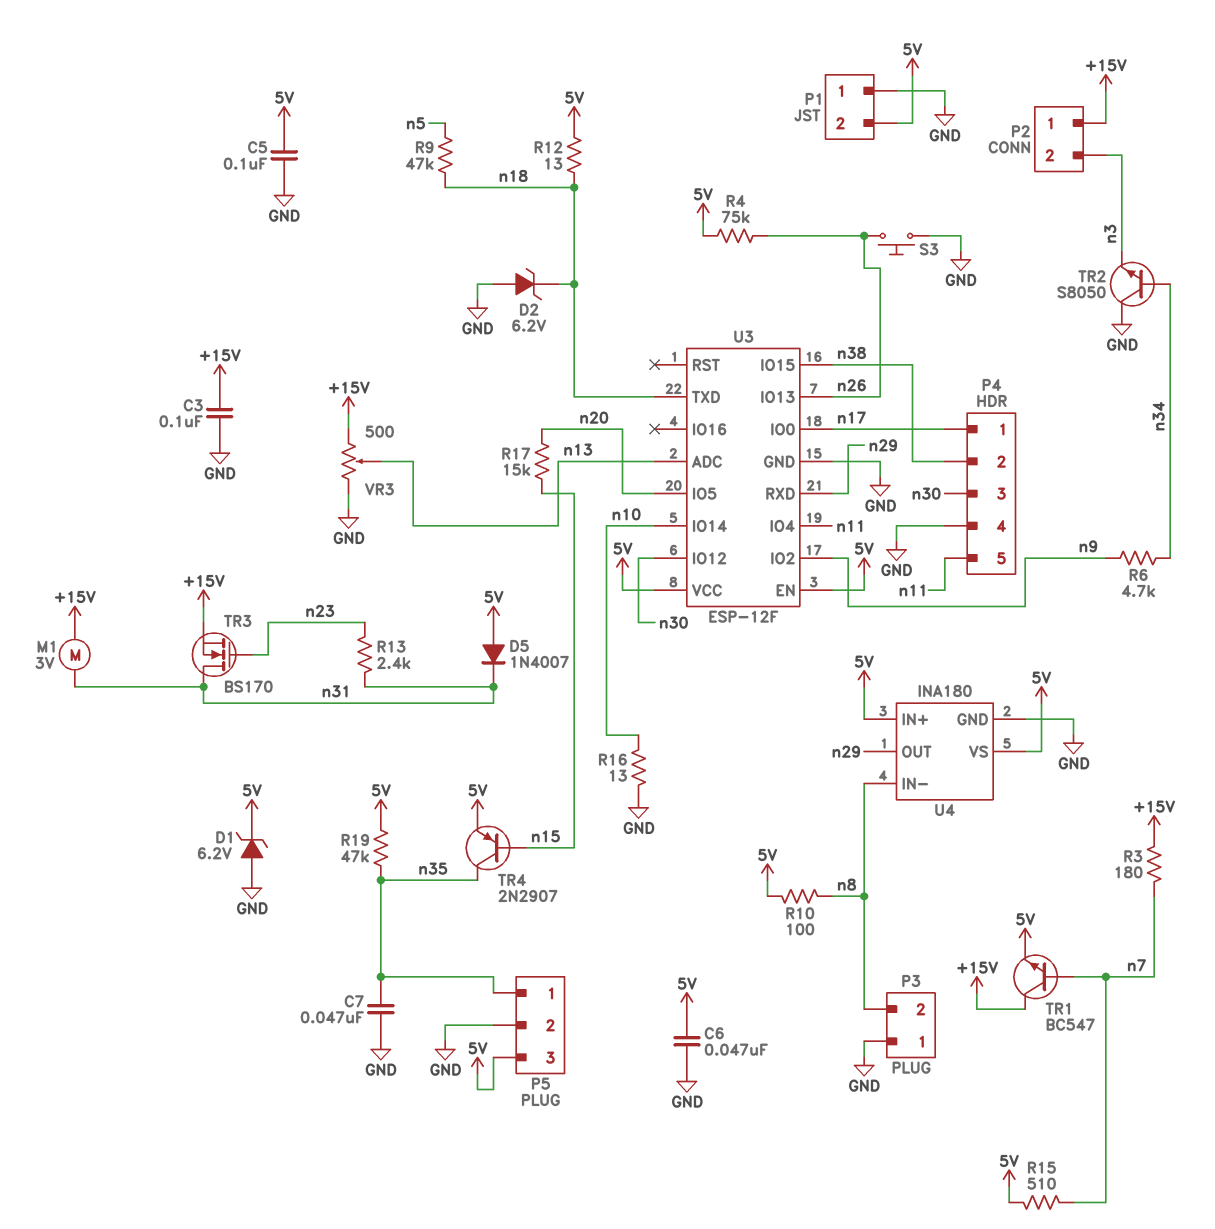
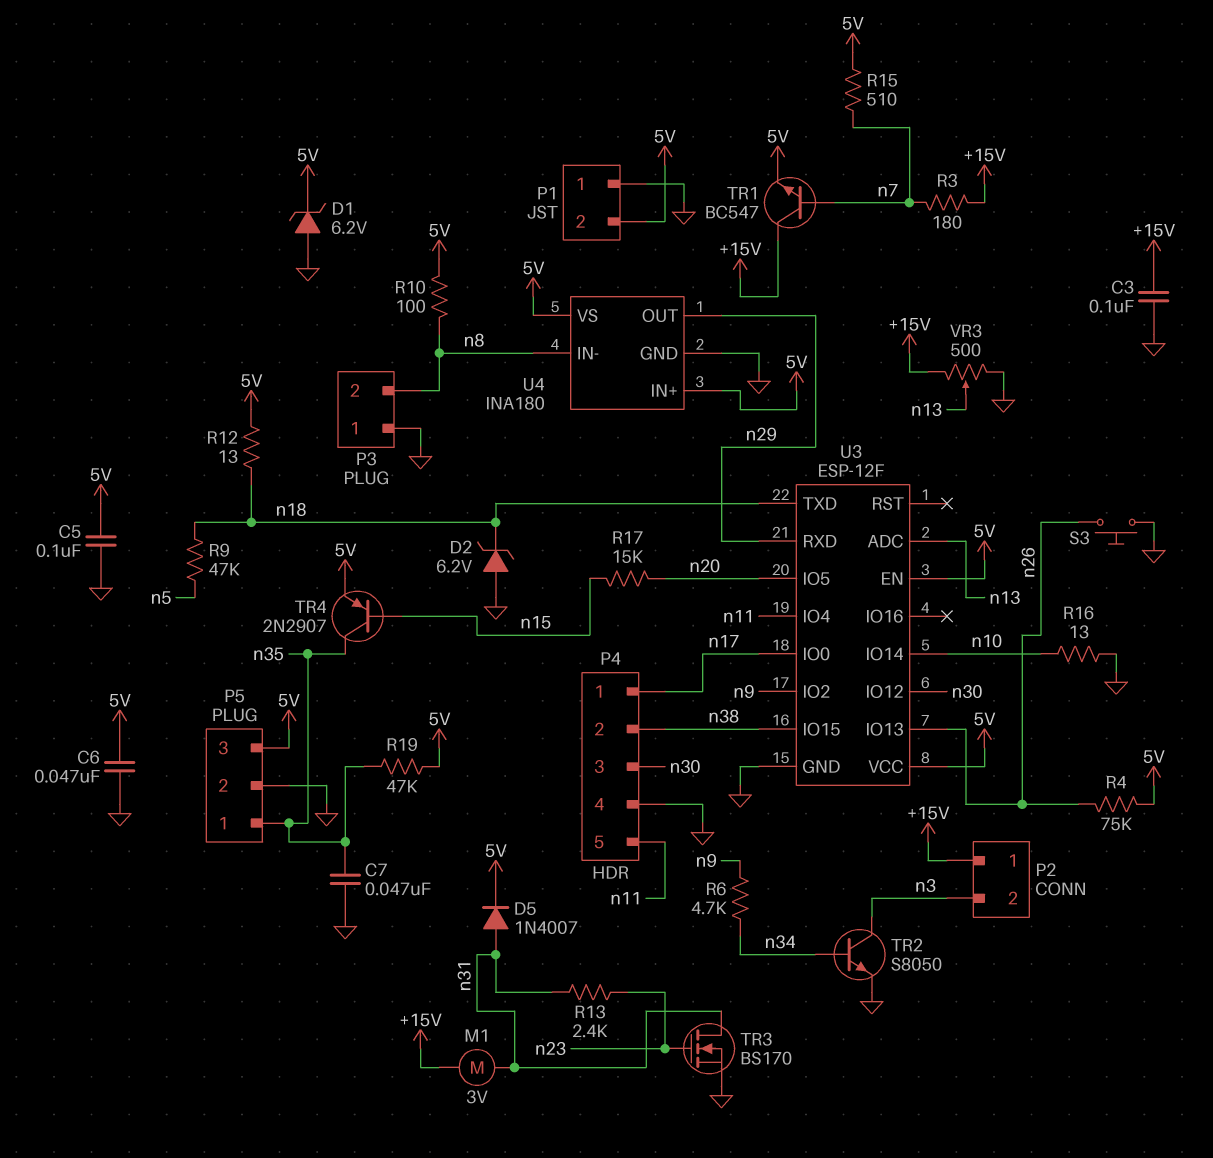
D5: diode 1N4007 (A 5V, K n31) -> diode 1N4007 (A n31, K 5V)
TR2: NPN S8050 (B n34, C GND, E n3) -> NPN S8050 (B n34, C n3, E GND)
TR3: NMOS BS170 (G n23, D n31, S +15V) -> NMOS BS170 (G n23, D n31, S GND)

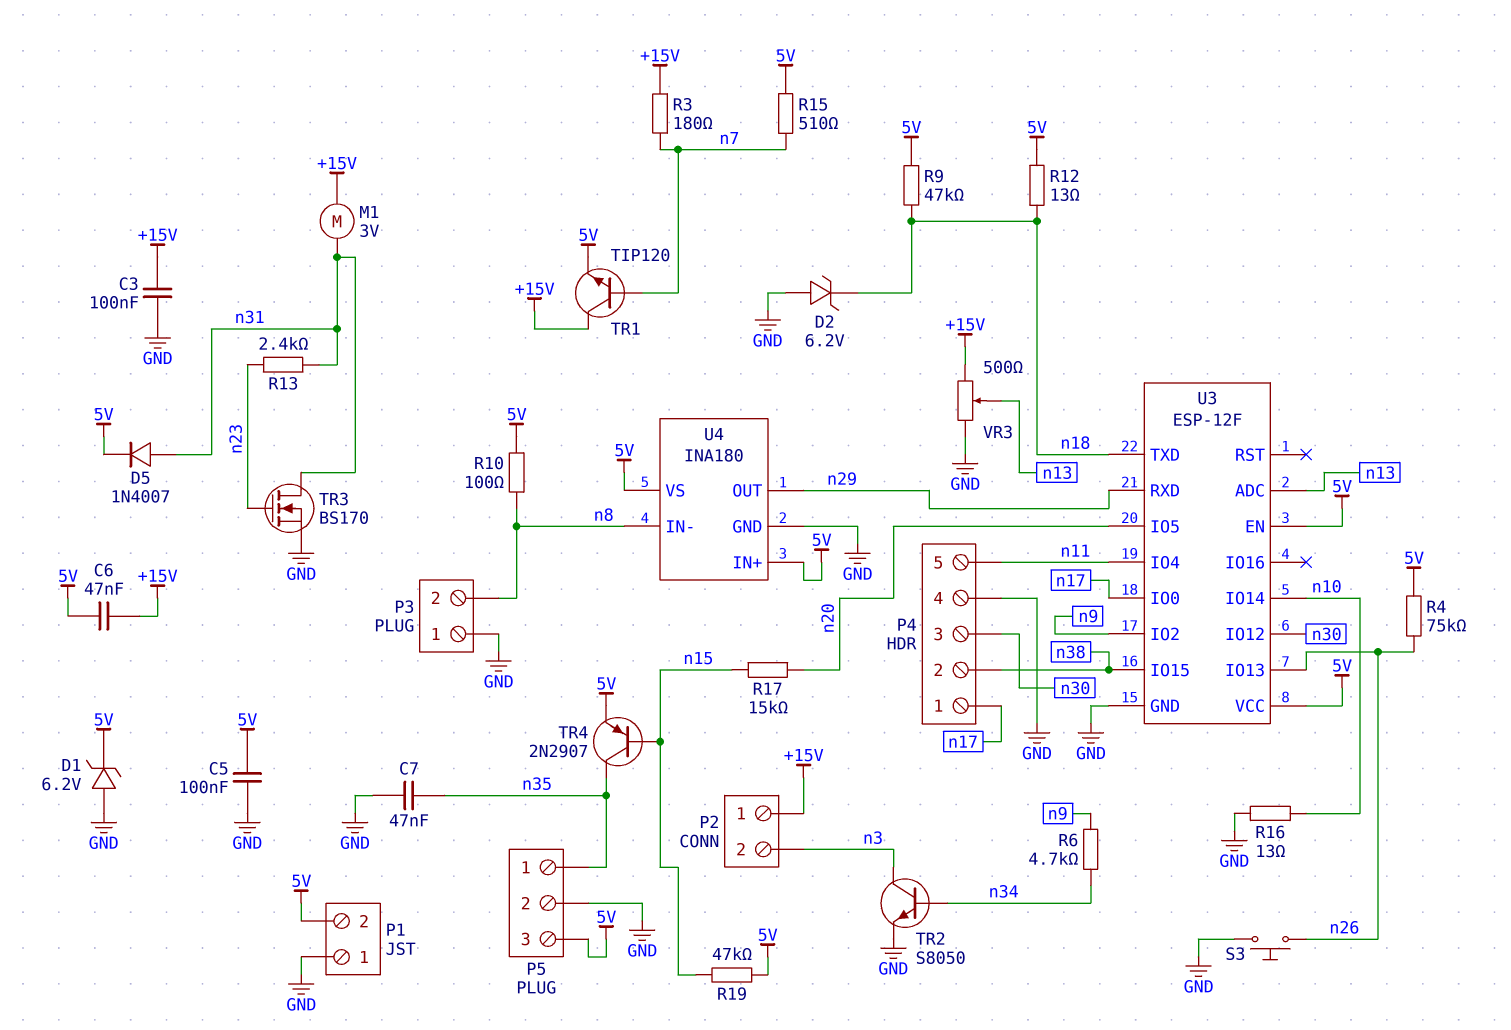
C6: 47nF (5V, GND) -> 47nF (+15V, 5V)
R9: 47k (n5, n18) -> 47k (5V, n18)
R19: 47k (5V, n35) -> 47k (5V, n15)
TR1: NPN BC547 (B n7, C +15V, E 5V) -> NPN TIP120 (B n7, C +15V, E 5V)

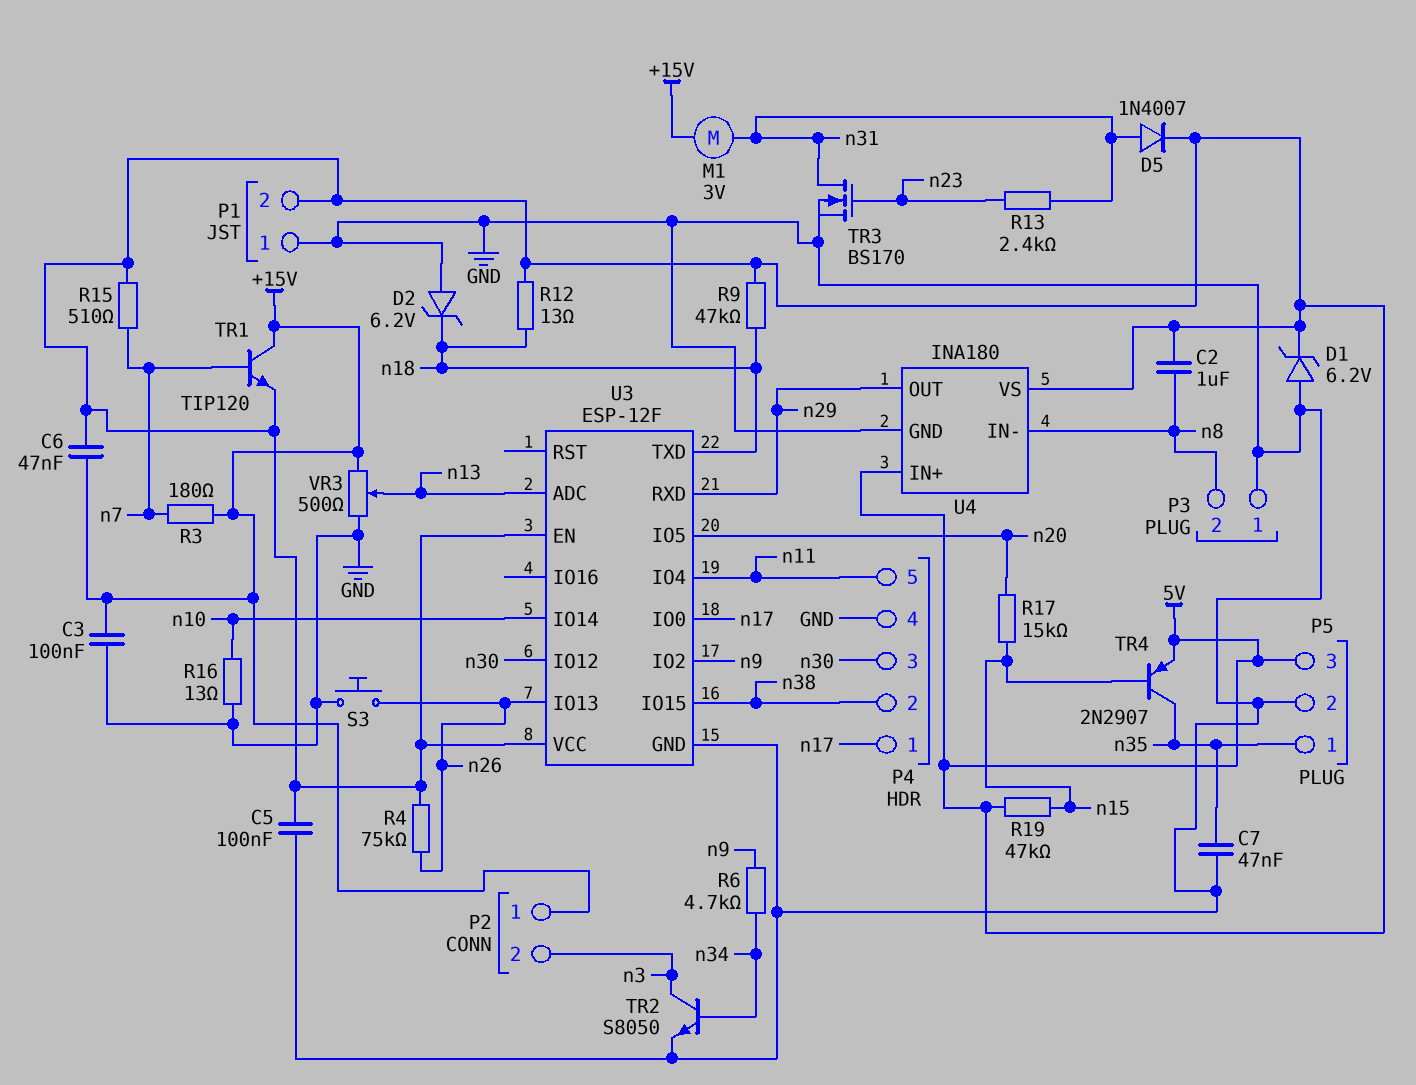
C2: none -> 1uF (5V, n8)
R10: 100 (5V, n8) -> none

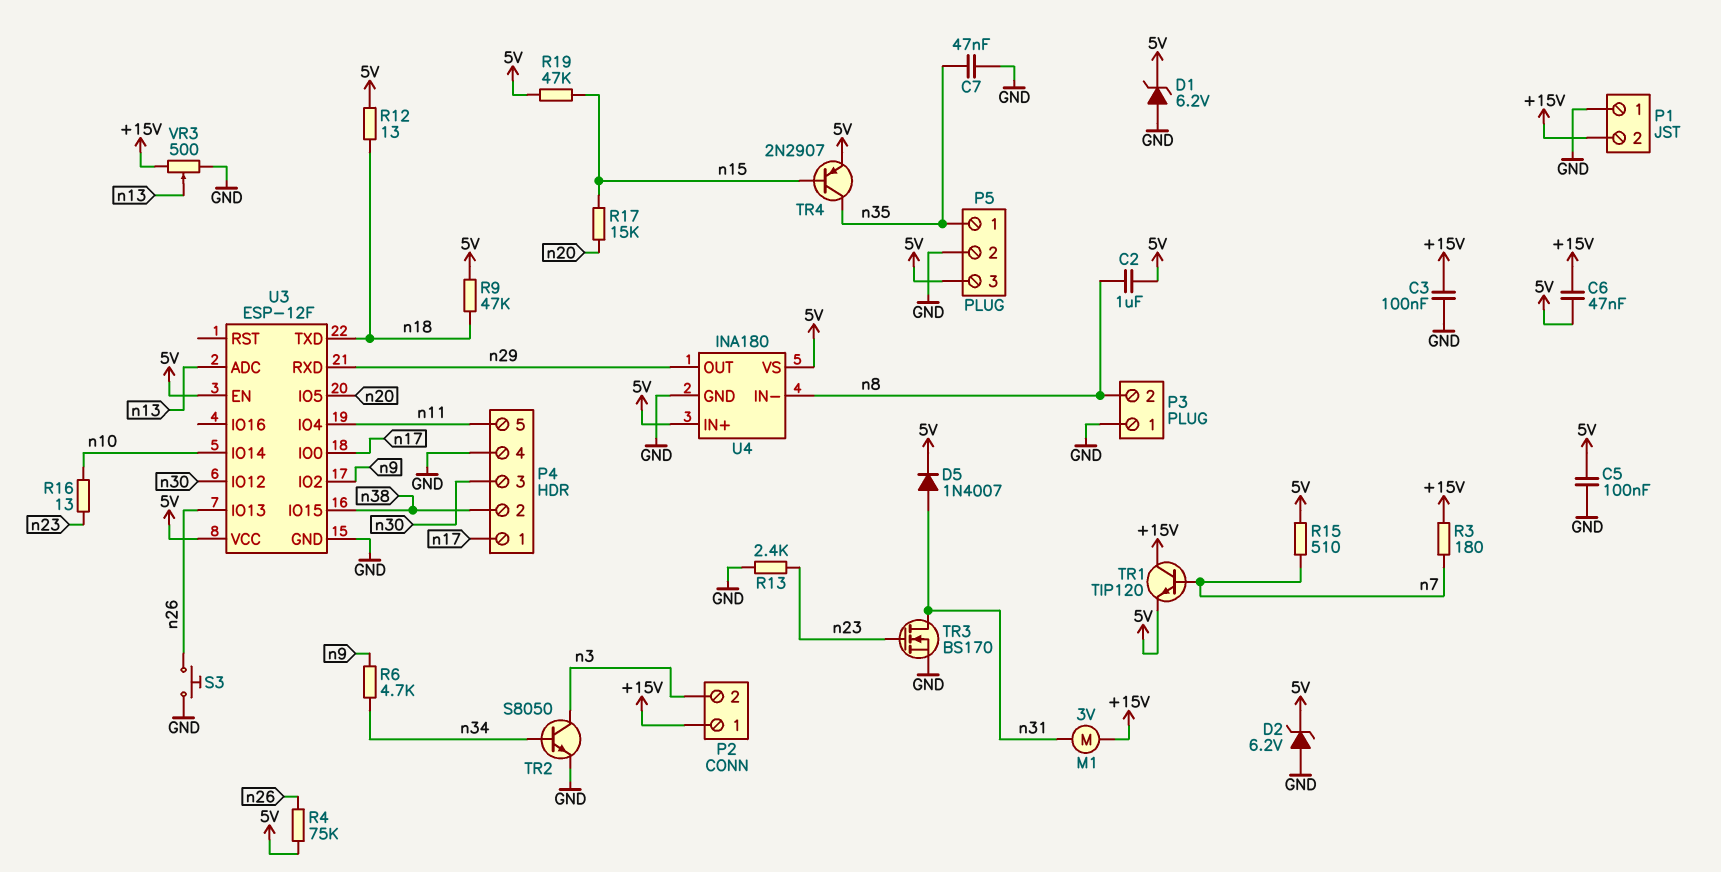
D2: zener 6.2V (A GND, K n18) -> zener 6.2V (A GND, K 5V)
P1 pin 2: 5V -> +15V
R13: 2.4k (n23, n31) -> 2.4k (GND, n23)
R16: 13 (GND, n10) -> 13 (n10, n23)

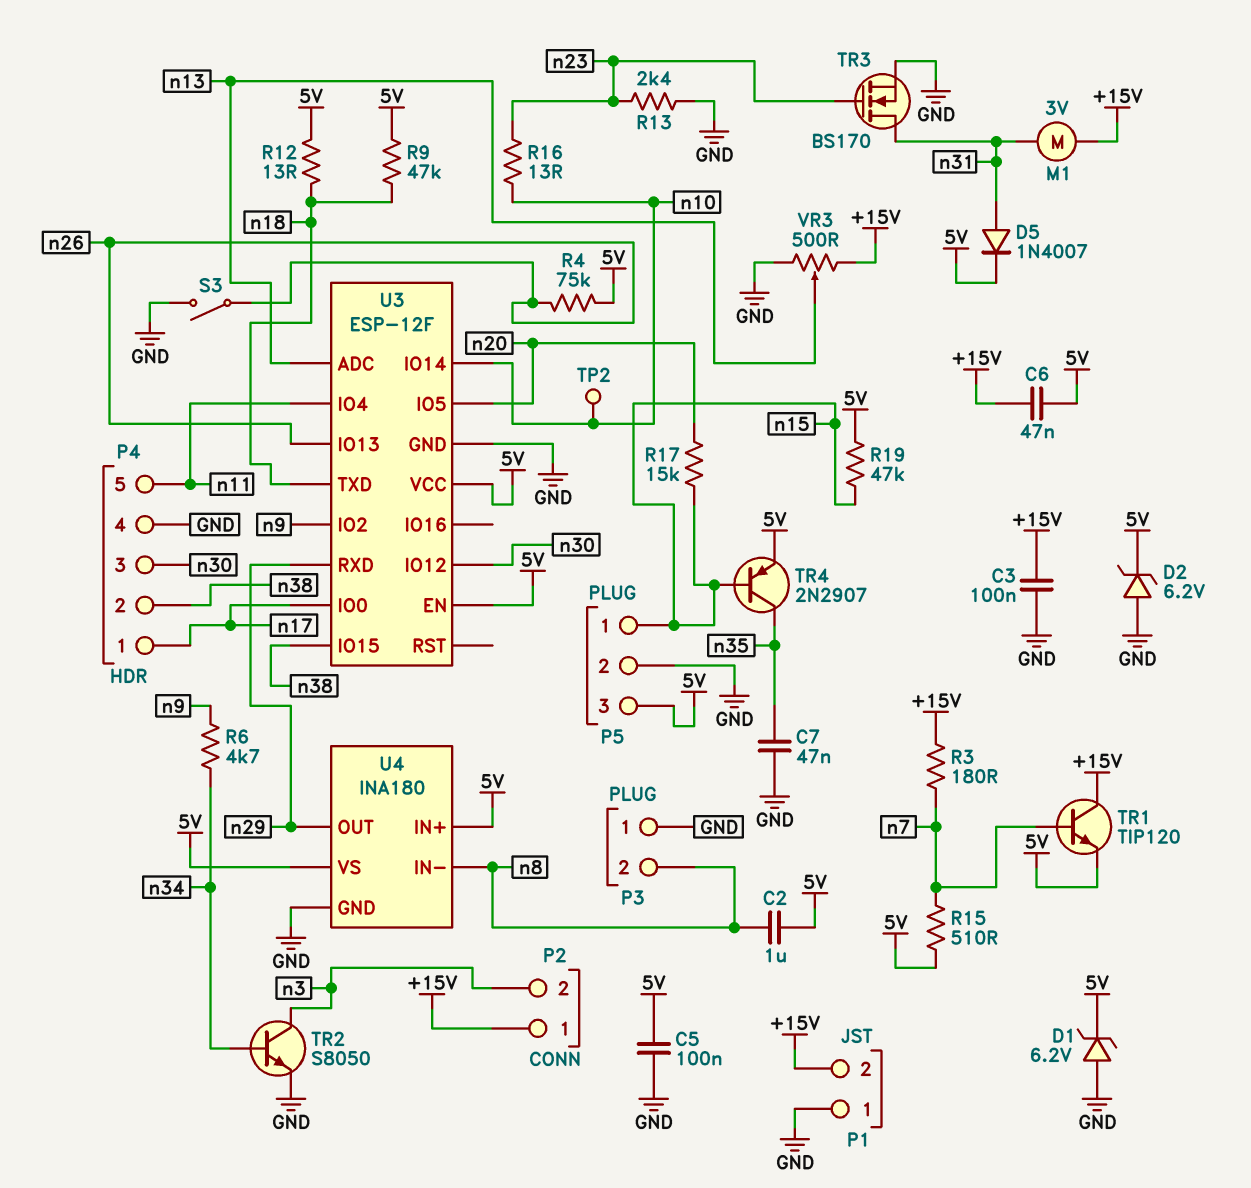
P5 pin 1: n35 -> n15
S3: button (GND, n26) -> switch (GND, n26)
TP2: none -> test point (n10)

